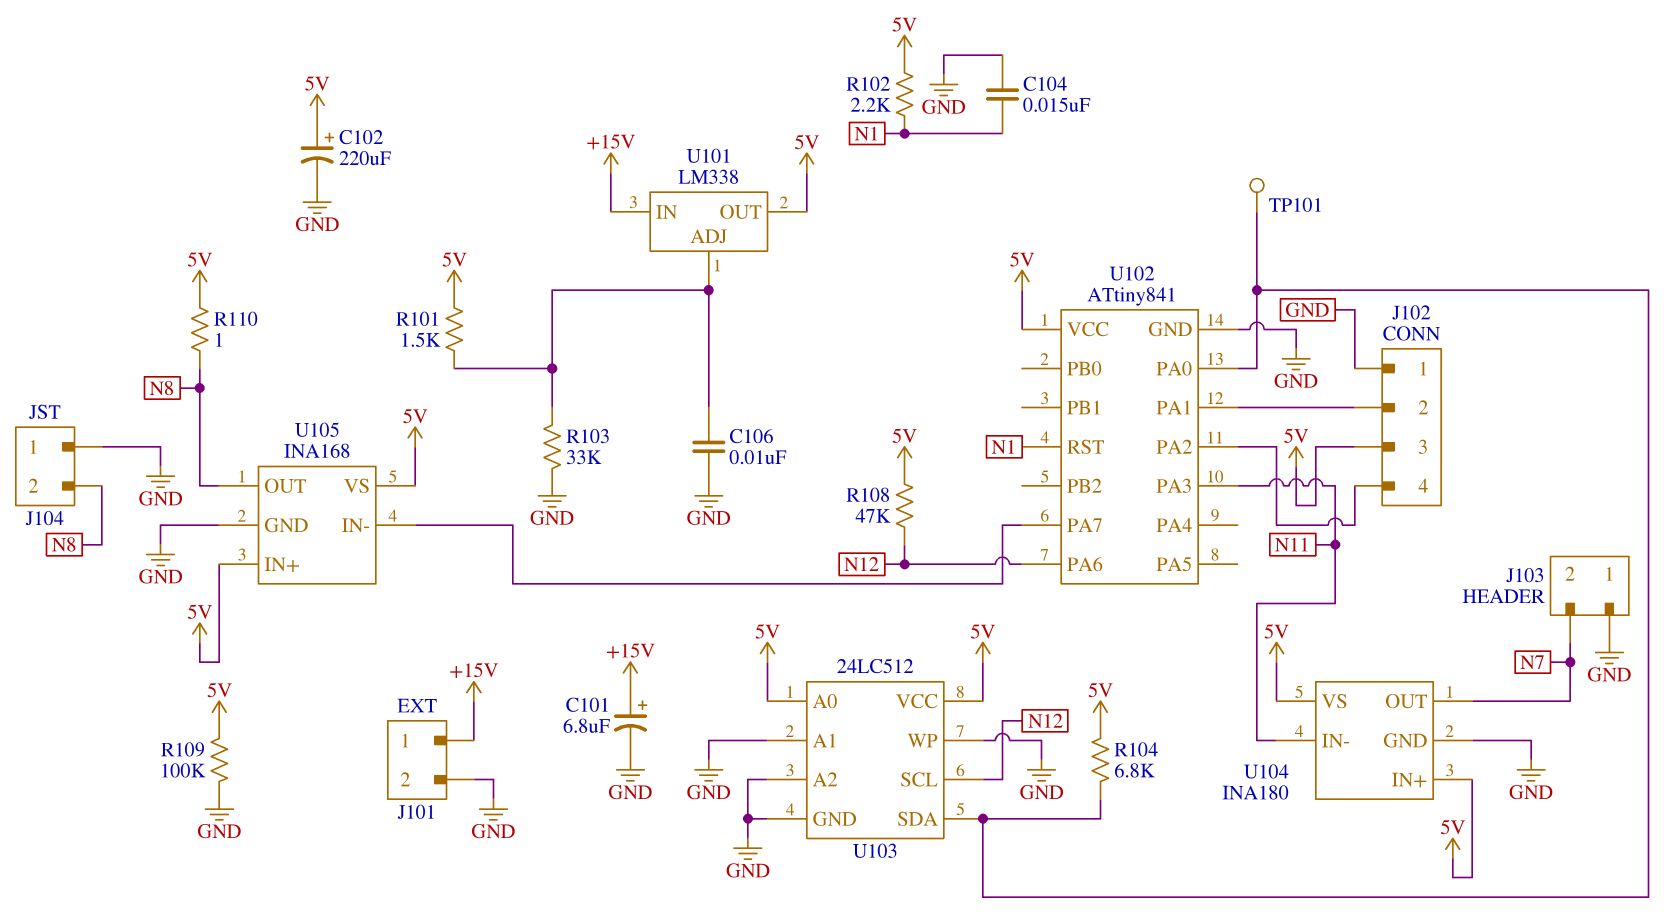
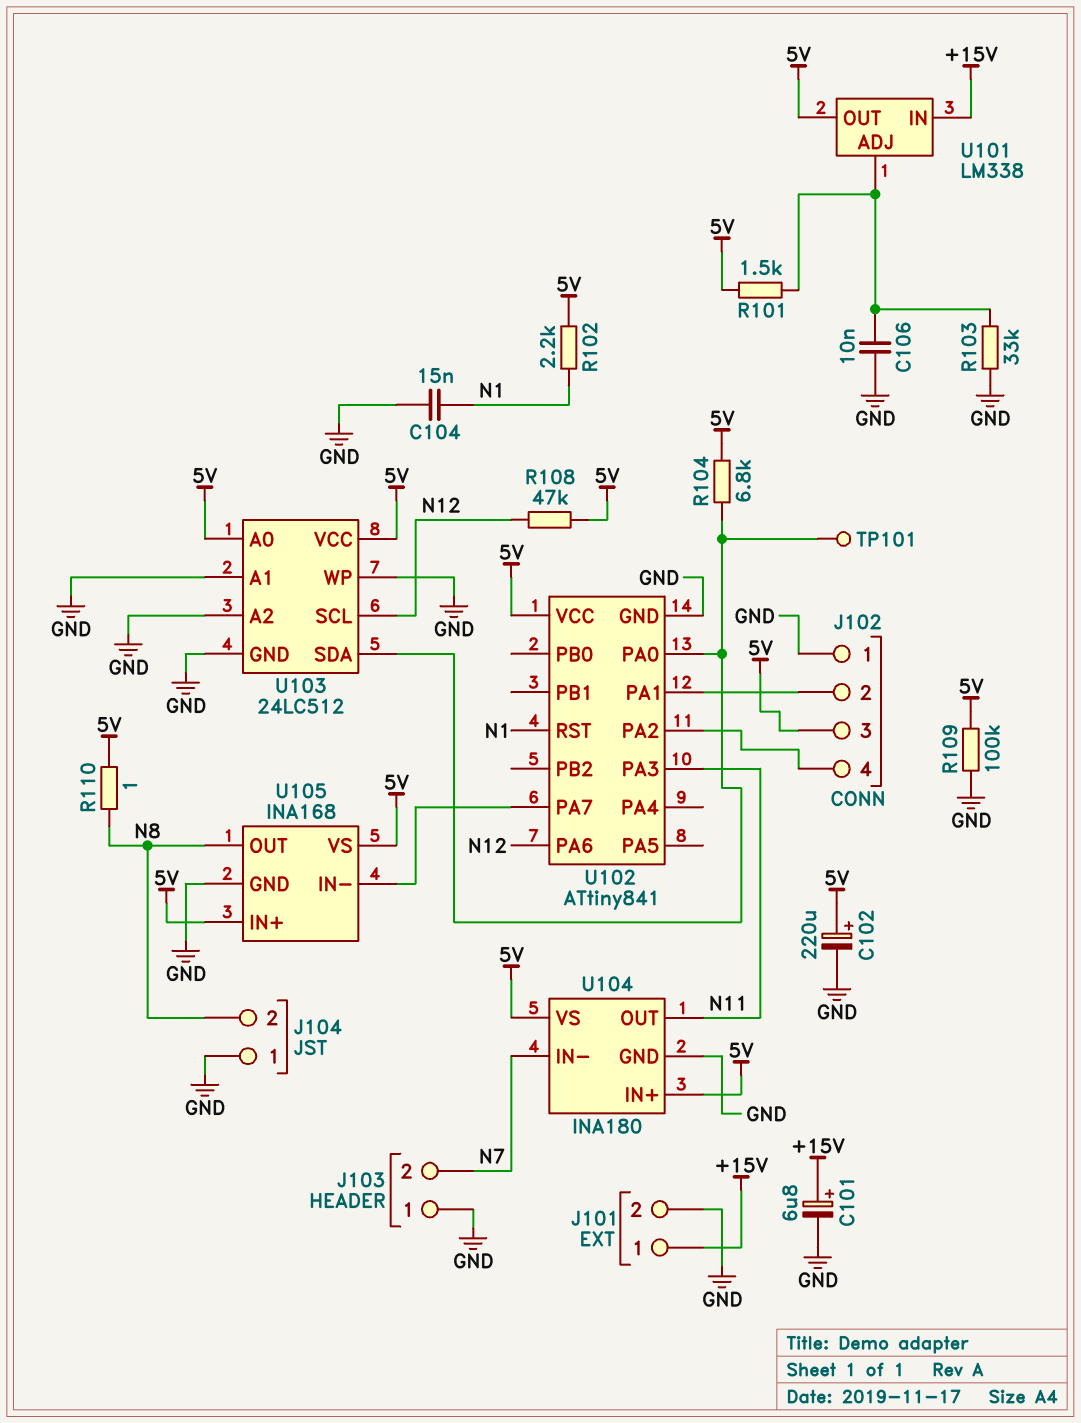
U104 pin IN-: N11 -> N7
U104 pin OUT: N7 -> N11

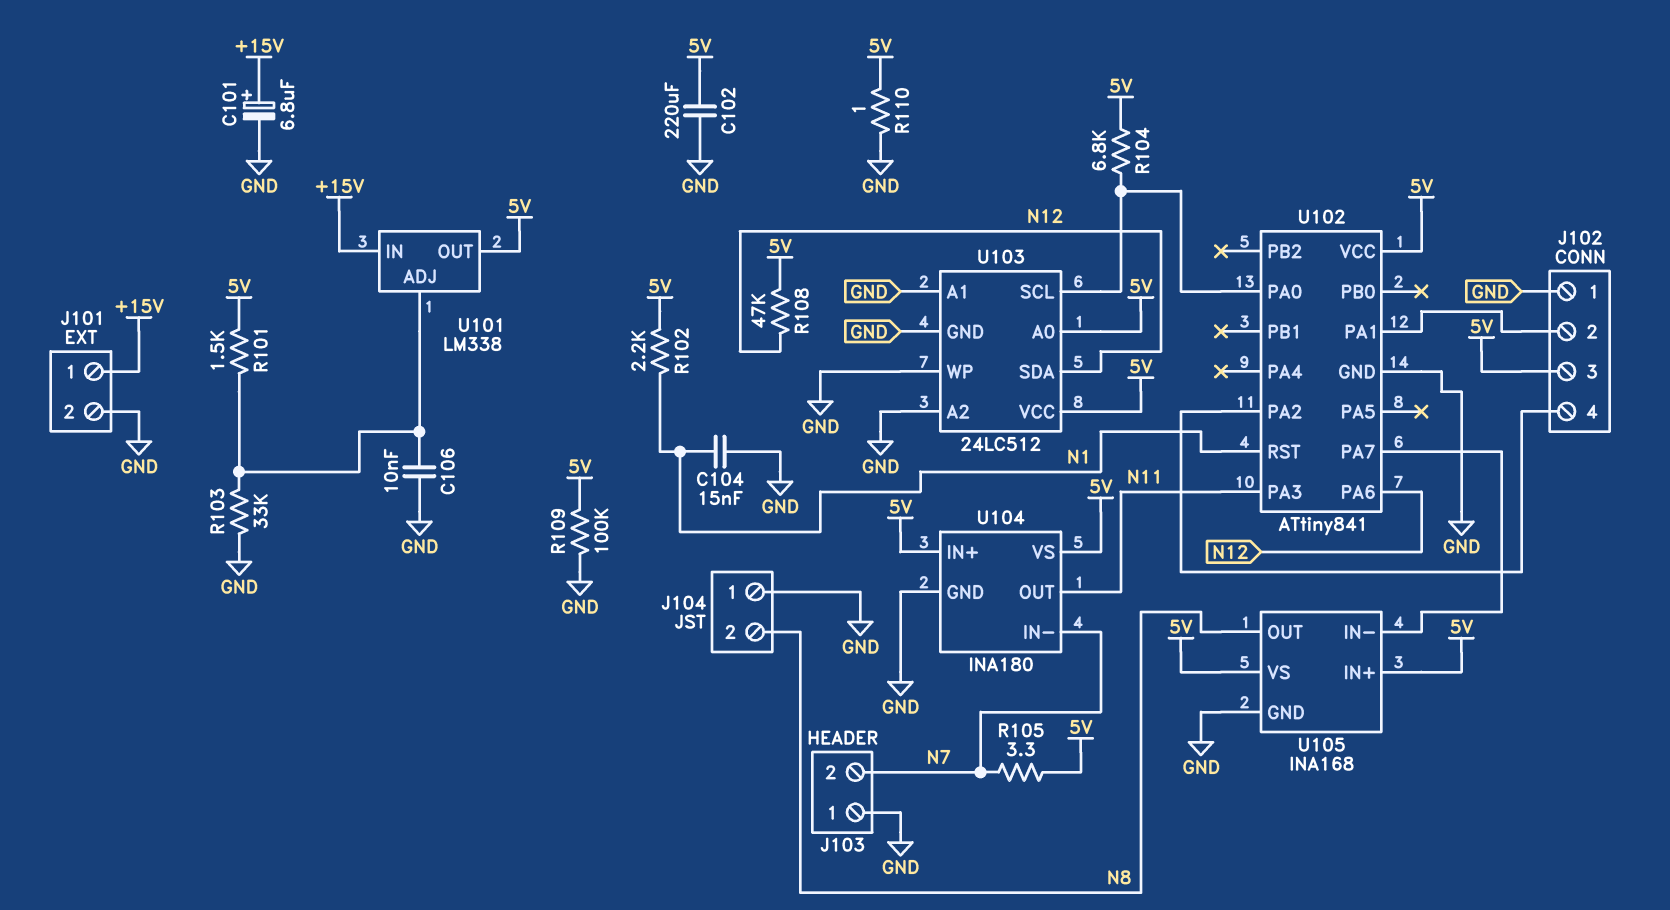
C102: 220uF (plus 5V, minus GND) -> 220uF (5V, GND)
R105: none -> 3.3 (5V, N7)
R110: 1 (5V, N8) -> 1 (5V, GND)
TP101: test point (U102/PA0) -> none
U103 pin SCL: N12 -> U102/PA0
U103 pin SDA: U102/PA0 -> N12

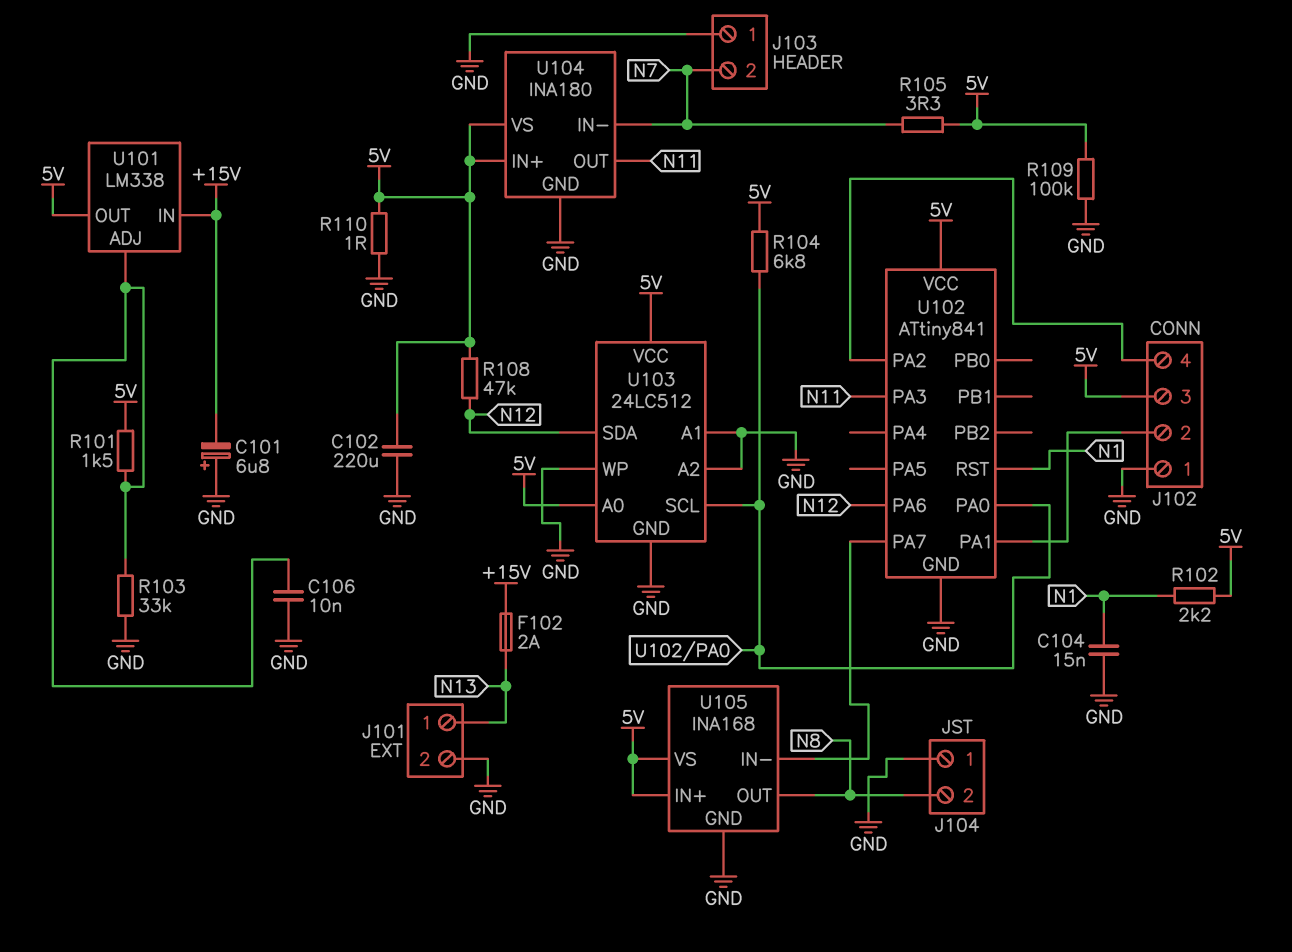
C101: 6.8uF (plus +15V, minus GND) -> 6.8uF (plus GND, minus +15V)
F102: none -> 2A (+15V, N13)
J101 pin 1: +15V -> N13

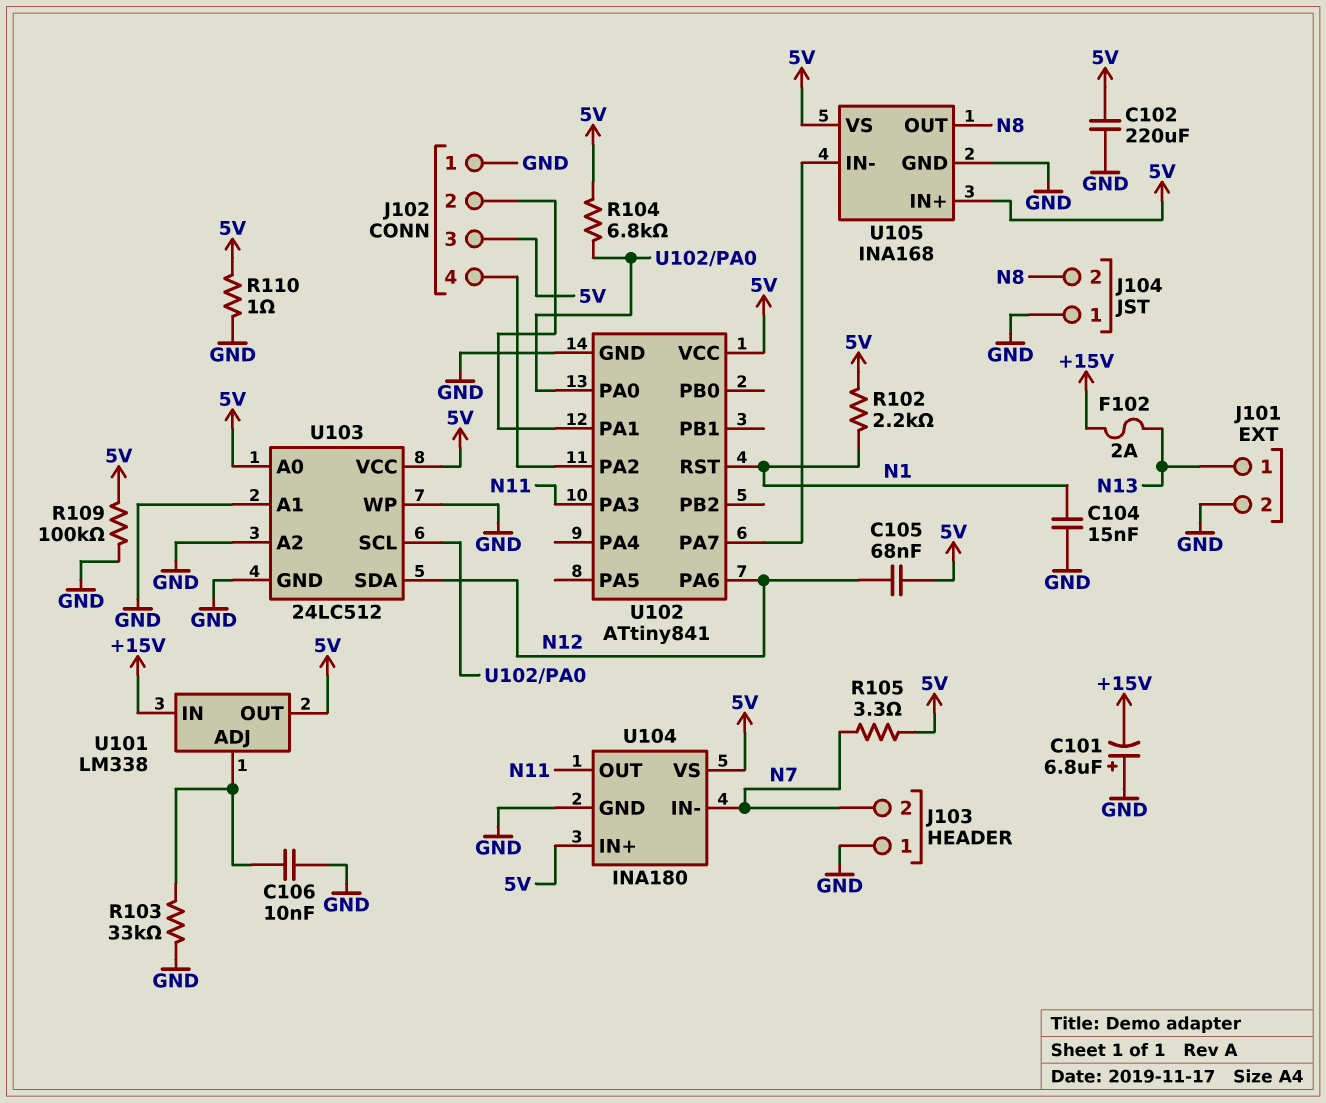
C105: none -> 68nF (5V, N12)
R101: 1.5k (5V, U101/ADJ) -> none
R108: 47k (5V, N12) -> none

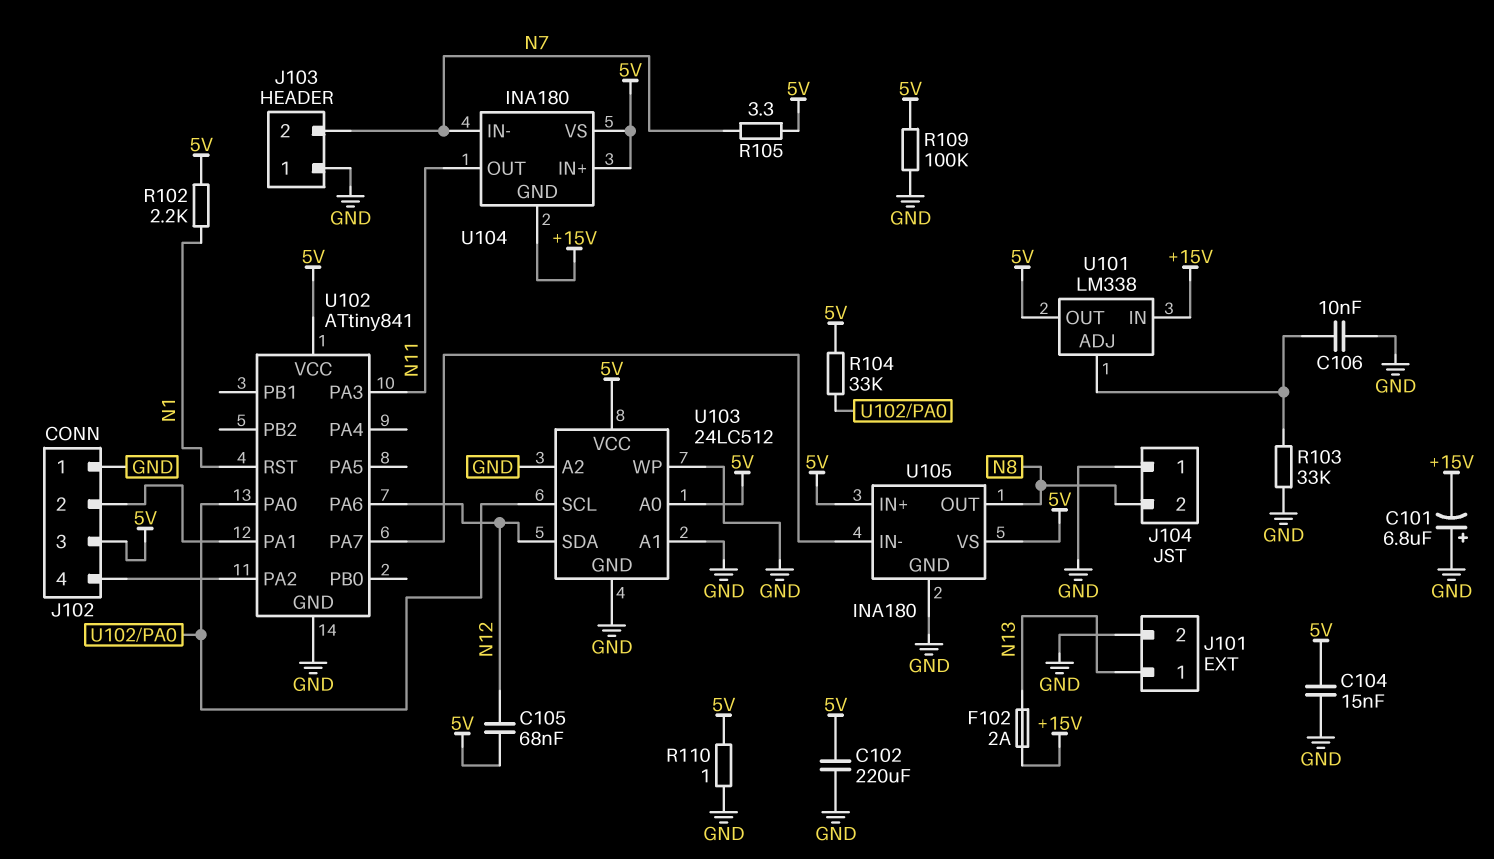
C104: 15nF (GND, N1) -> 15nF (5V, GND)
R104: 6.8k (5V, U102/PA0) -> 33k (5V, U102/PA0)
U104 pin GND: GND -> +15V
U105: INA168 -> INA180

